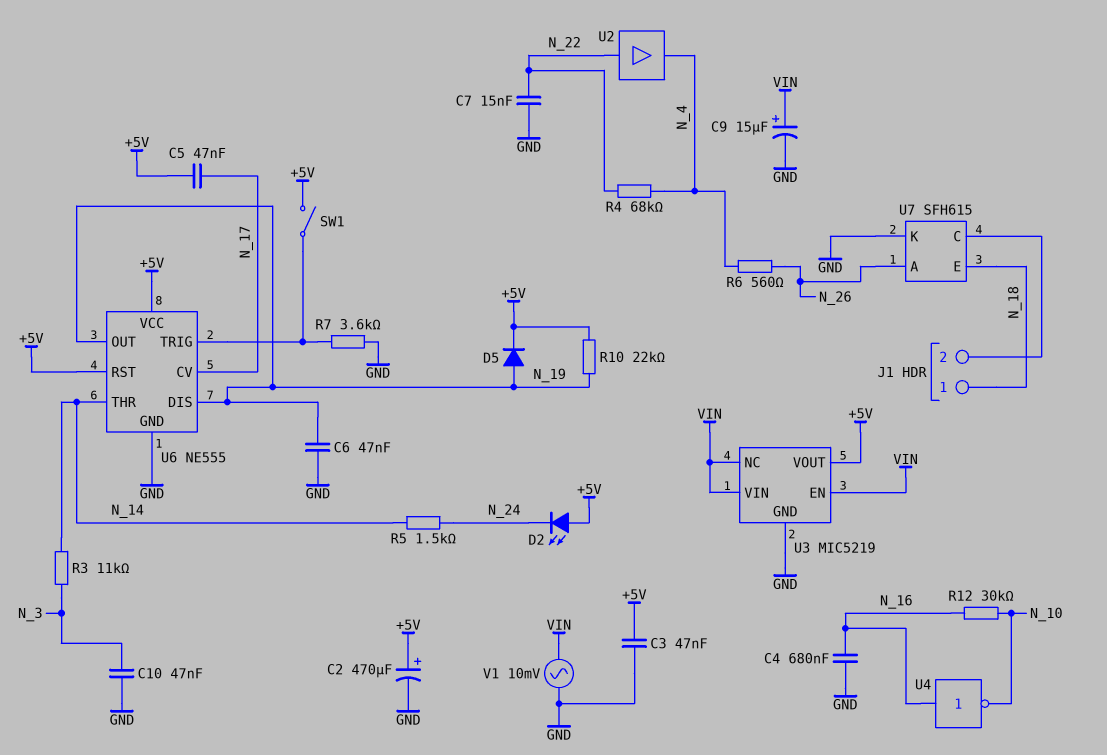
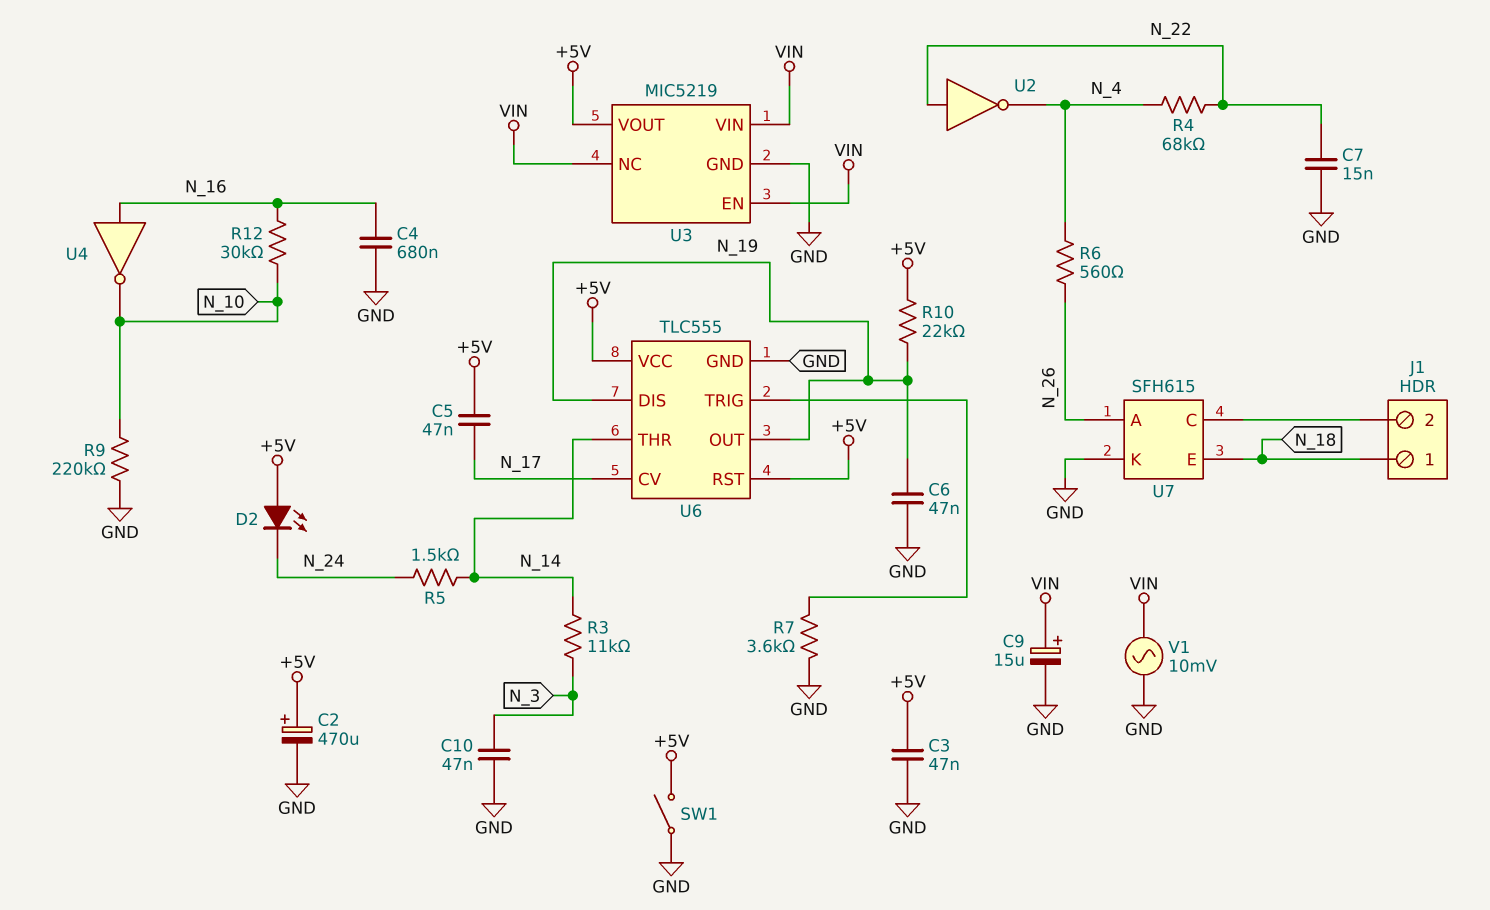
D5: diode (A N_19, K +5V) -> none
R9: none -> 220k (GND, N_10)
SW1: switch (+5V, U6/TRIG) -> switch (+5V, GND)
U2: buffer (in N_22, out N_4) -> NOT (in N_22, out N_4)
U6: NE555 -> TLC555

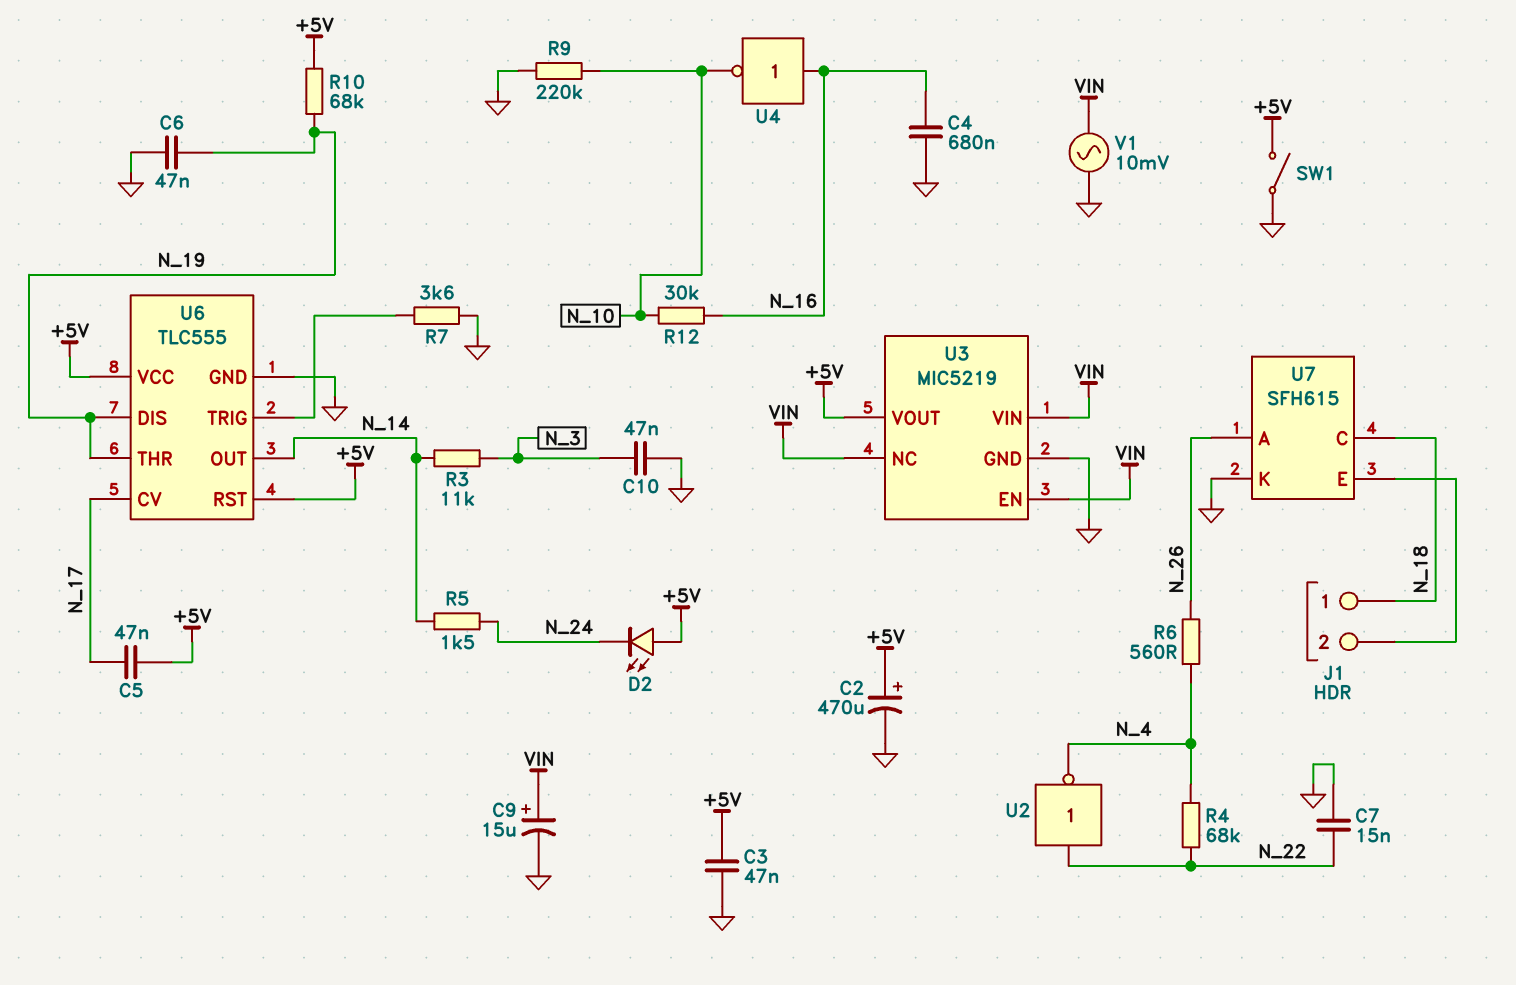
R10: 22k (+5V, N_19) -> 68k (+5V, N_19)
U6 pin OUT: N_19 -> N_14
U6 pin THR: N_14 -> N_19
U7 pin C: J1/2 -> N_18
U7 pin E: N_18 -> J1/2

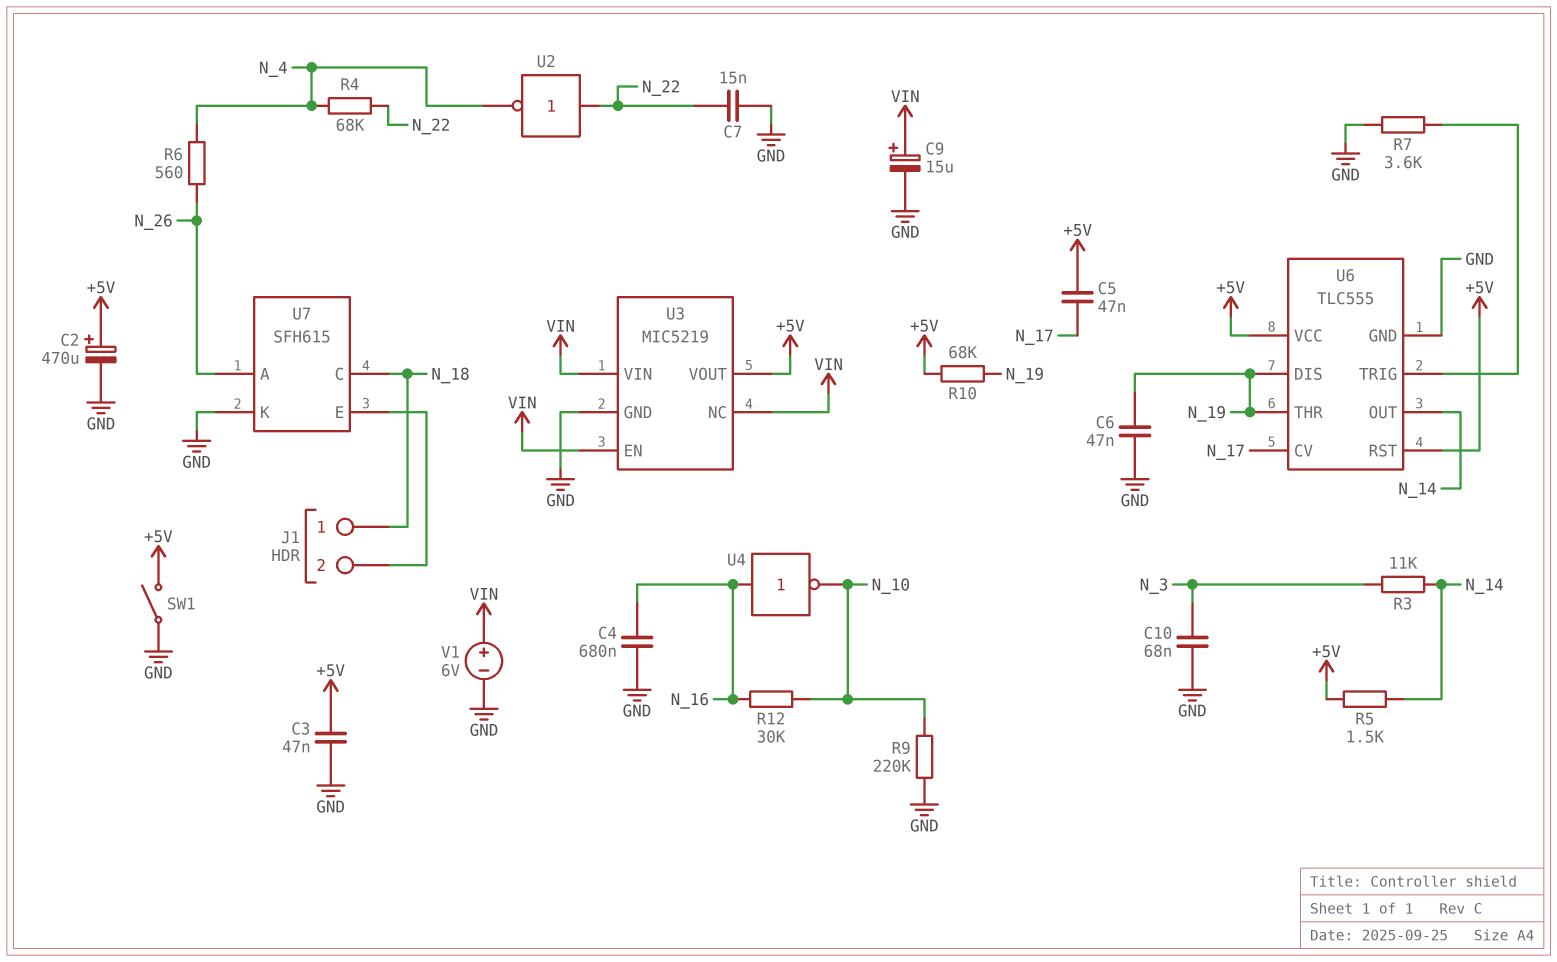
C10: 47nF (GND, N_3) -> 68nF (GND, N_3)
D2: LED (A +5V, K N_24) -> none
R5: 1.5k (N_14, N_24) -> 1.5k (+5V, N_14)
V1: AC 10mV (GND, VIN) -> 6V (plus VIN, minus GND)

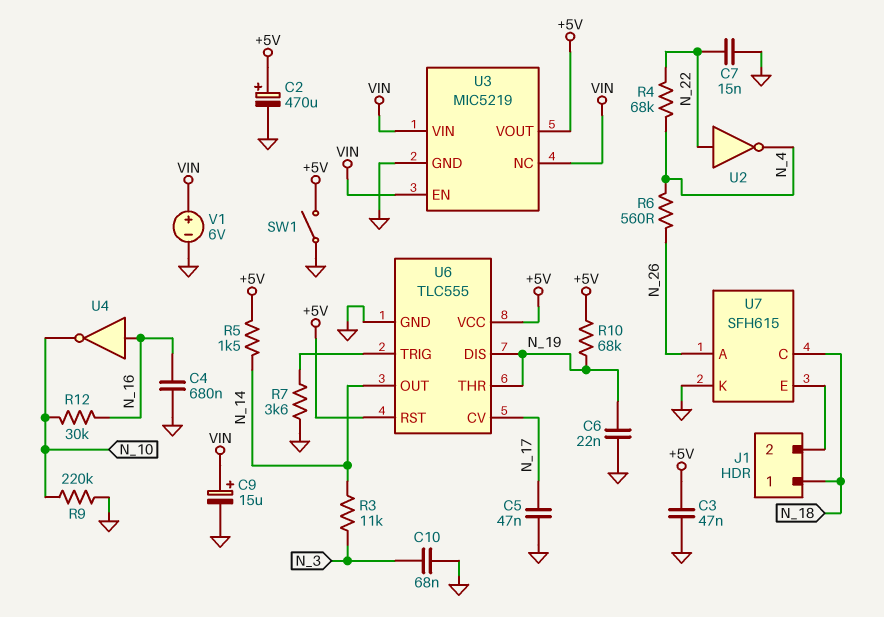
C5: 47nF (+5V, N_17) -> 47nF (GND, N_17)
C6: 47nF (GND, N_19) -> 22nF (GND, N_19)

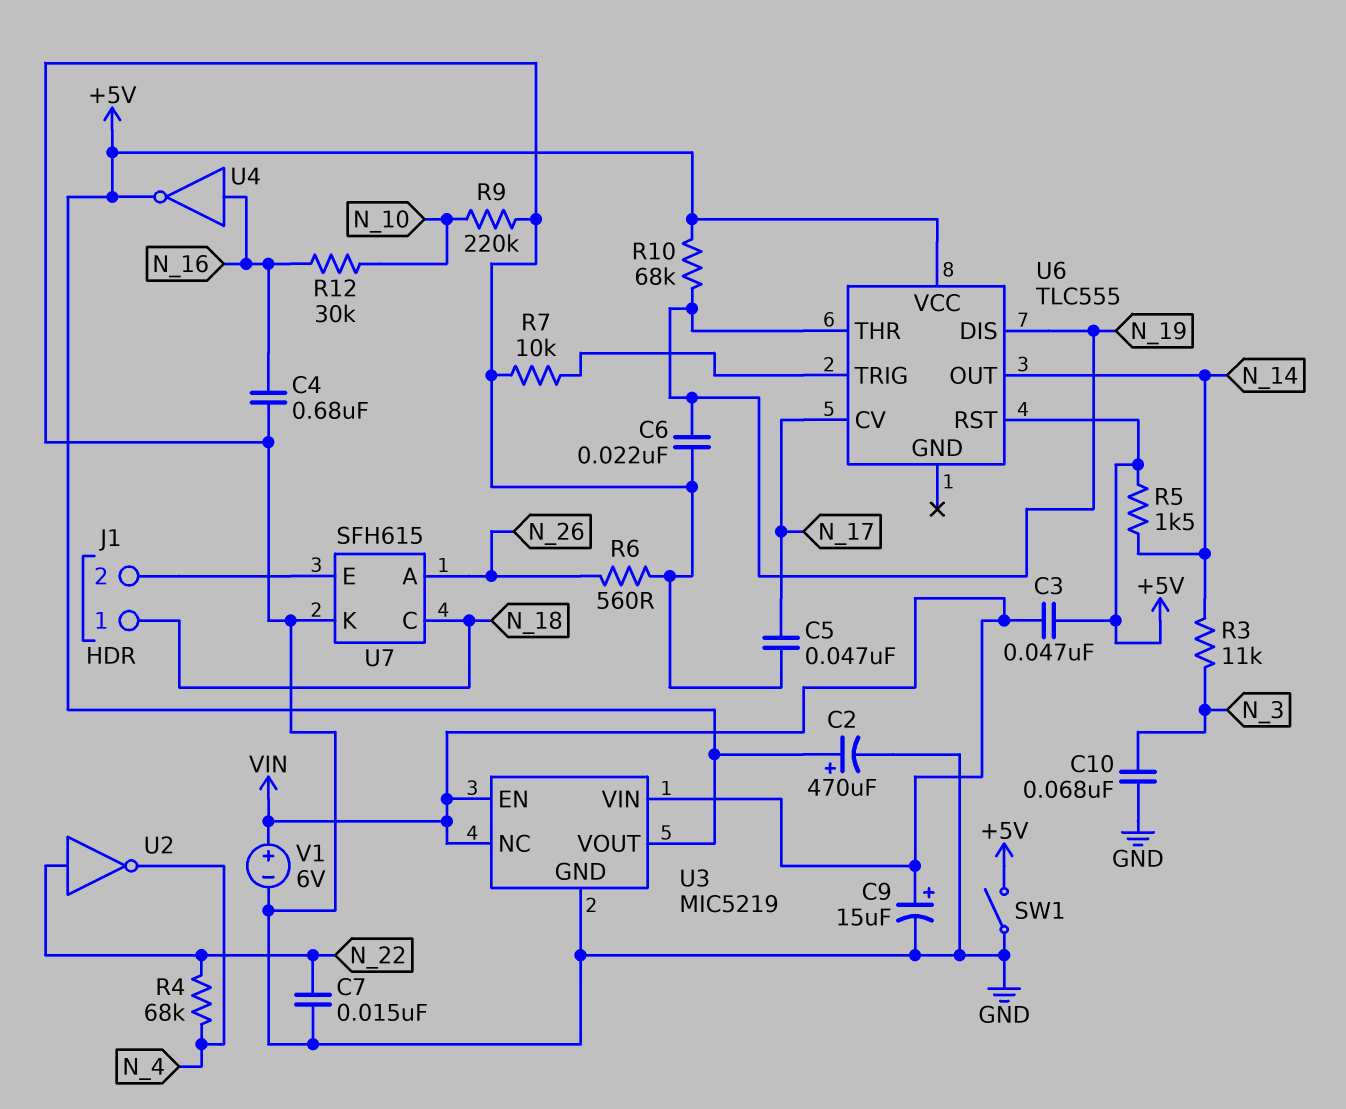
C3: 47nF (+5V, GND) -> 47nF (+5V, VIN)
R6: 560 (N_4, N_26) -> 560 (GND, N_26)
R7: 3.6k (GND, U6/TRIG) -> 10k (GND, U6/TRIG)
U4: NOT (in N_16, out N_10) -> NOT (in N_16, out +5V)
U6 pin GND: GND -> none

